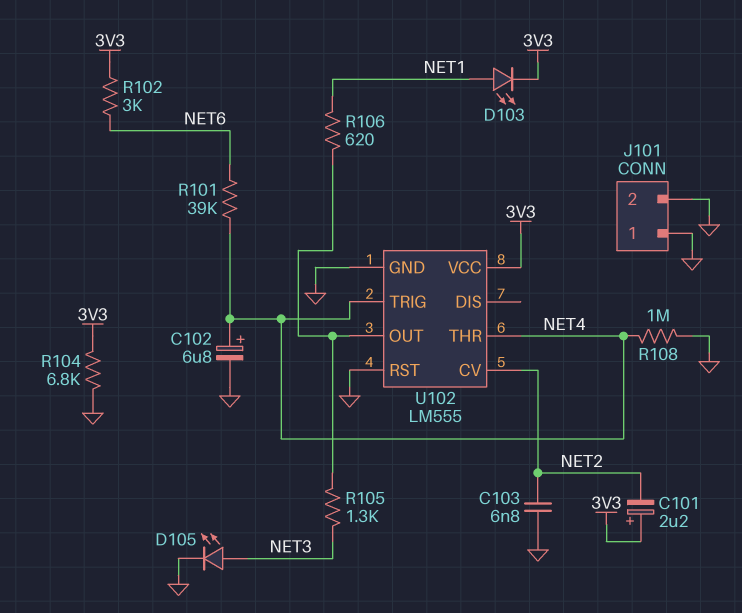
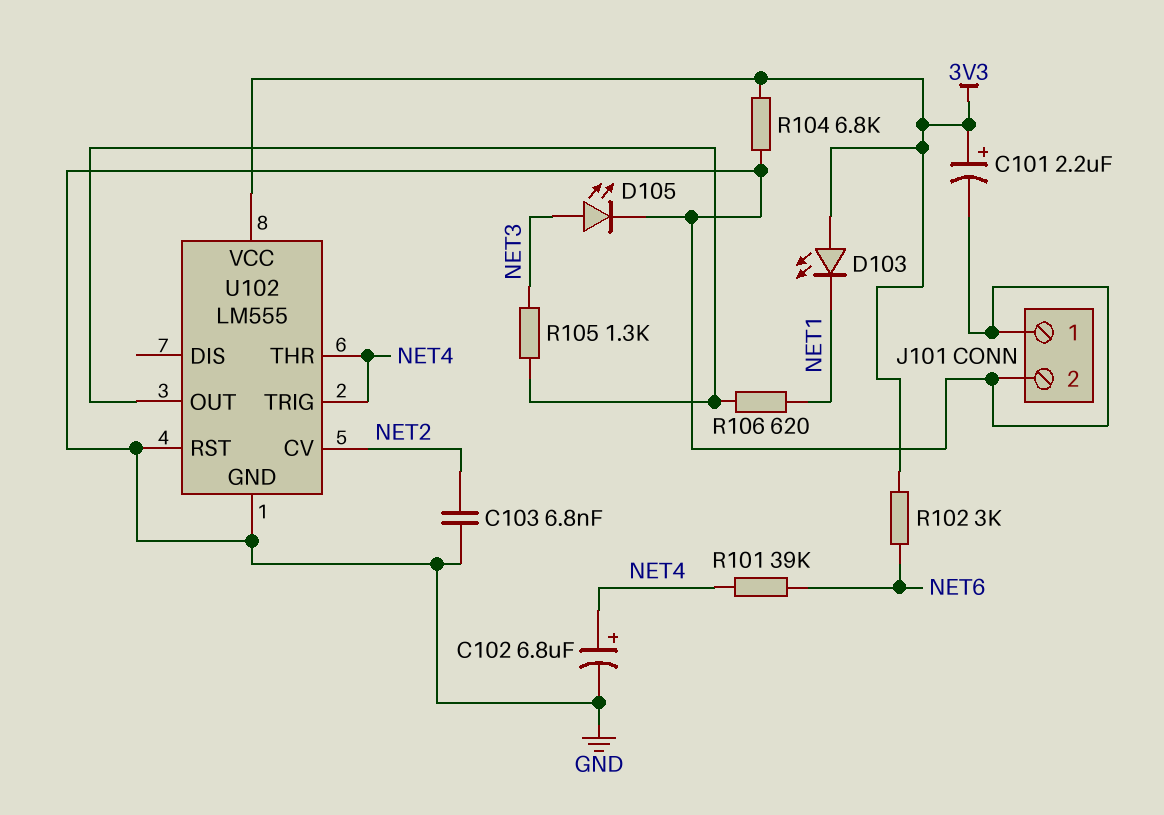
C101: 2.2uF (plus 3V3, minus NET2) -> 2.2uF (plus 3V3, minus GND)
D103: LED (A NET1, K 3V3) -> LED (A 3V3, K NET1)
R108: 1M (GND, NET4) -> none

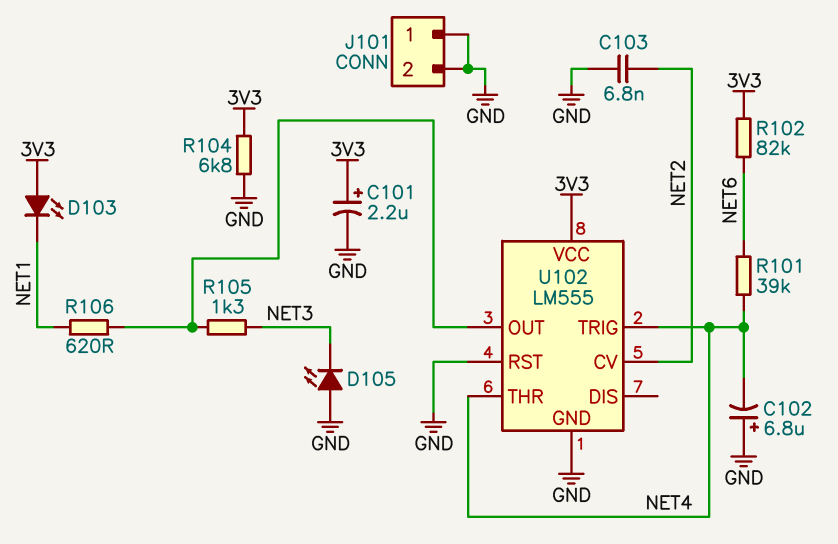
C102: 6.8uF (plus NET4, minus GND) -> 6.8uF (plus GND, minus NET4)
D105: LED (A NET3, K GND) -> LED (A GND, K NET3)
R102: 3k (3V3, NET6) -> 82k (3V3, NET6)

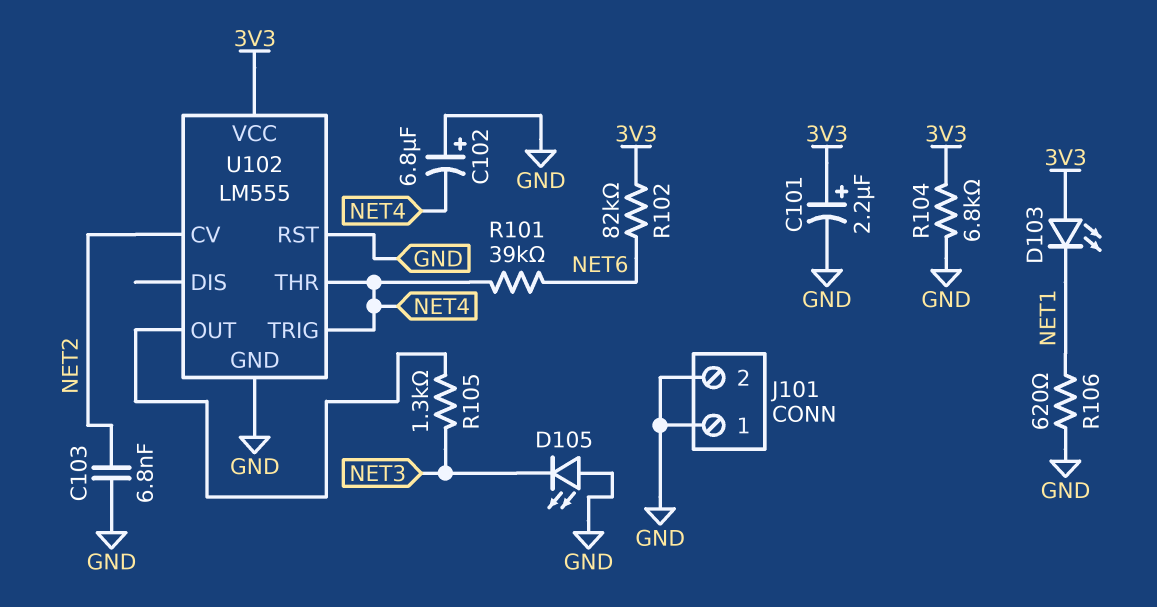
R106: 620 (NET1, U102/OUT) -> 620 (GND, NET1)

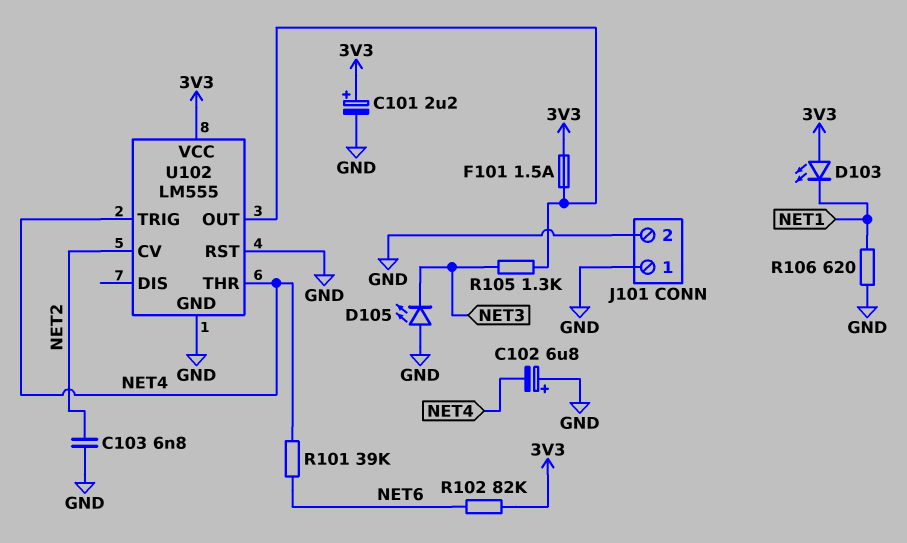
F101: none -> 1.5A (3V3, U102/OUT)
R104: 6.8k (3V3, GND) -> none

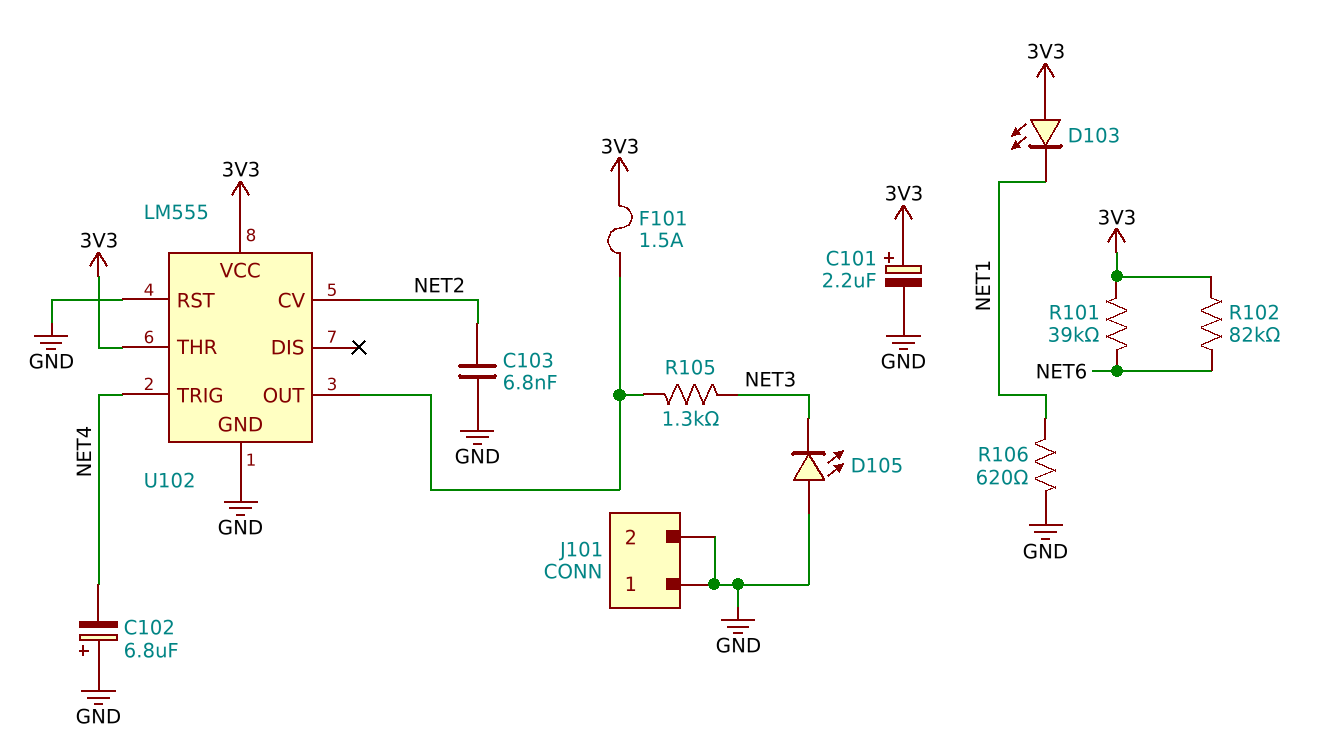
R101: 39k (NET4, NET6) -> 39k (3V3, NET6)
U102 pin THR: NET4 -> 3V3

